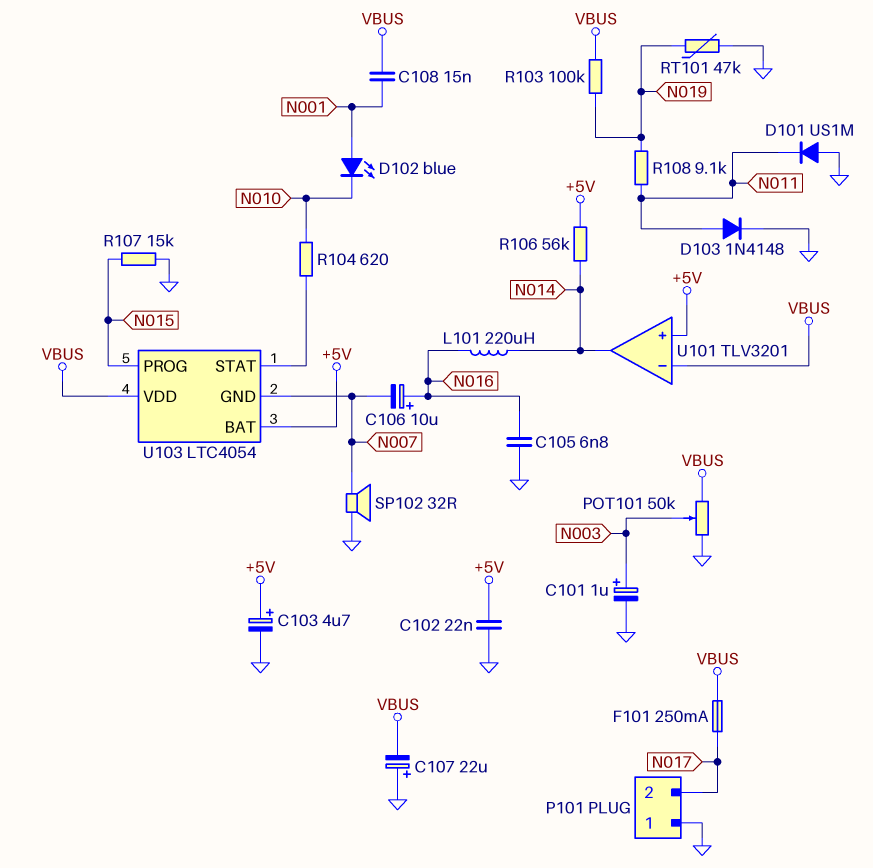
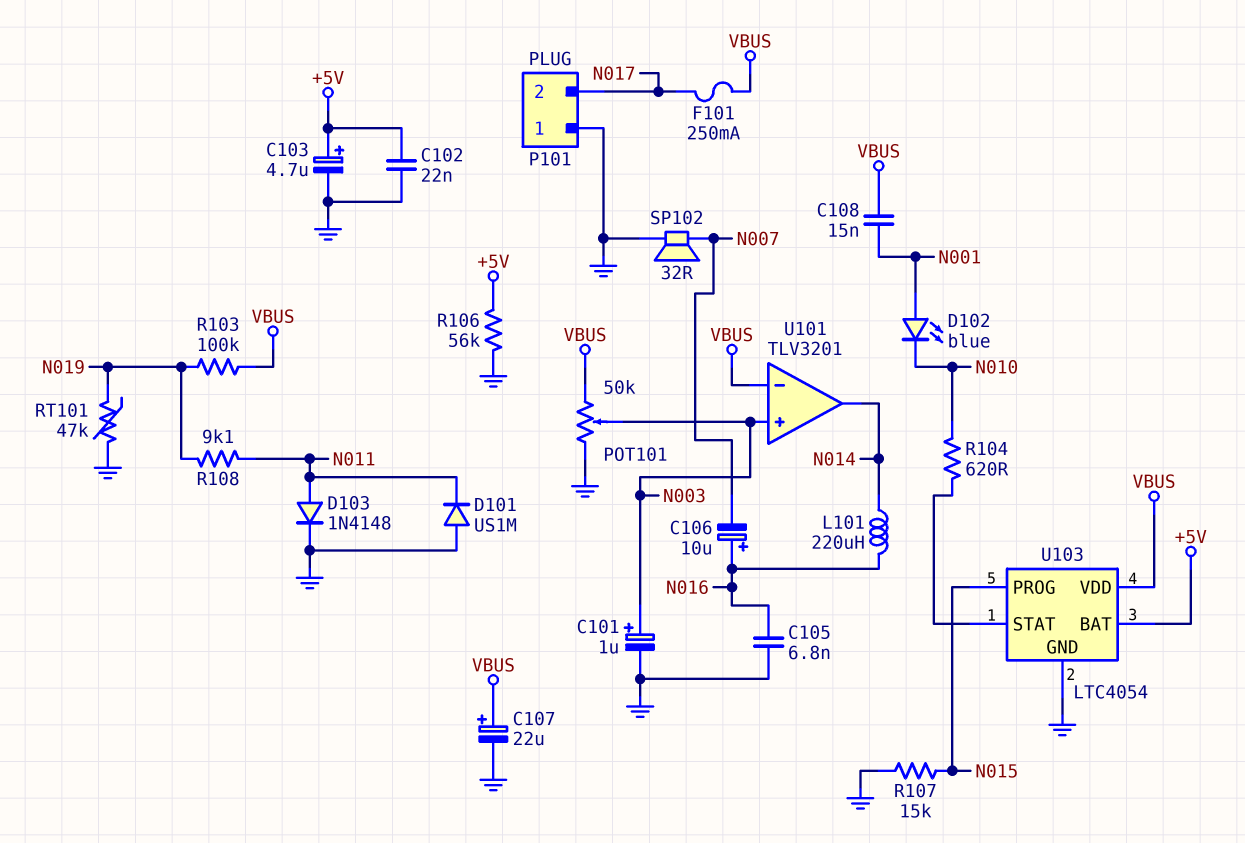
C107: 22uF (plus GND, minus VBUS) -> 22uF (plus VBUS, minus GND)
R106: 56k (+5V, N014) -> 56k (+5V, GND)
U101 pin in+: +5V -> N003
U103 pin GND: N007 -> GND

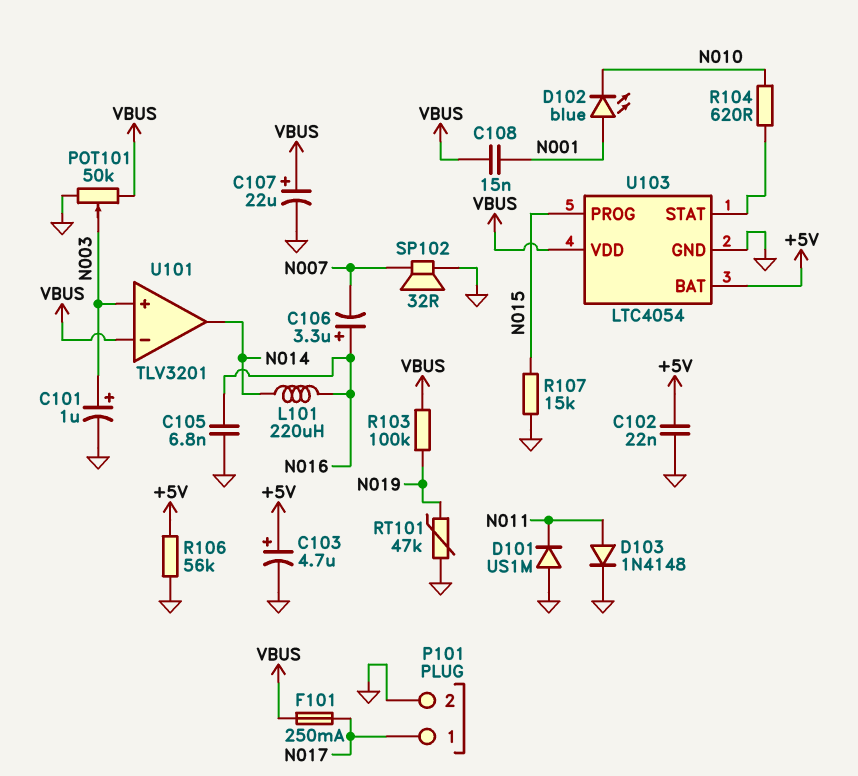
C106: 10uF (plus N016, minus N007) -> 3.3uF (plus N016, minus N007)
P101 pin 1: GND -> N017
P101 pin 2: N017 -> GND
R108: 9.1k (N011, N019) -> none

